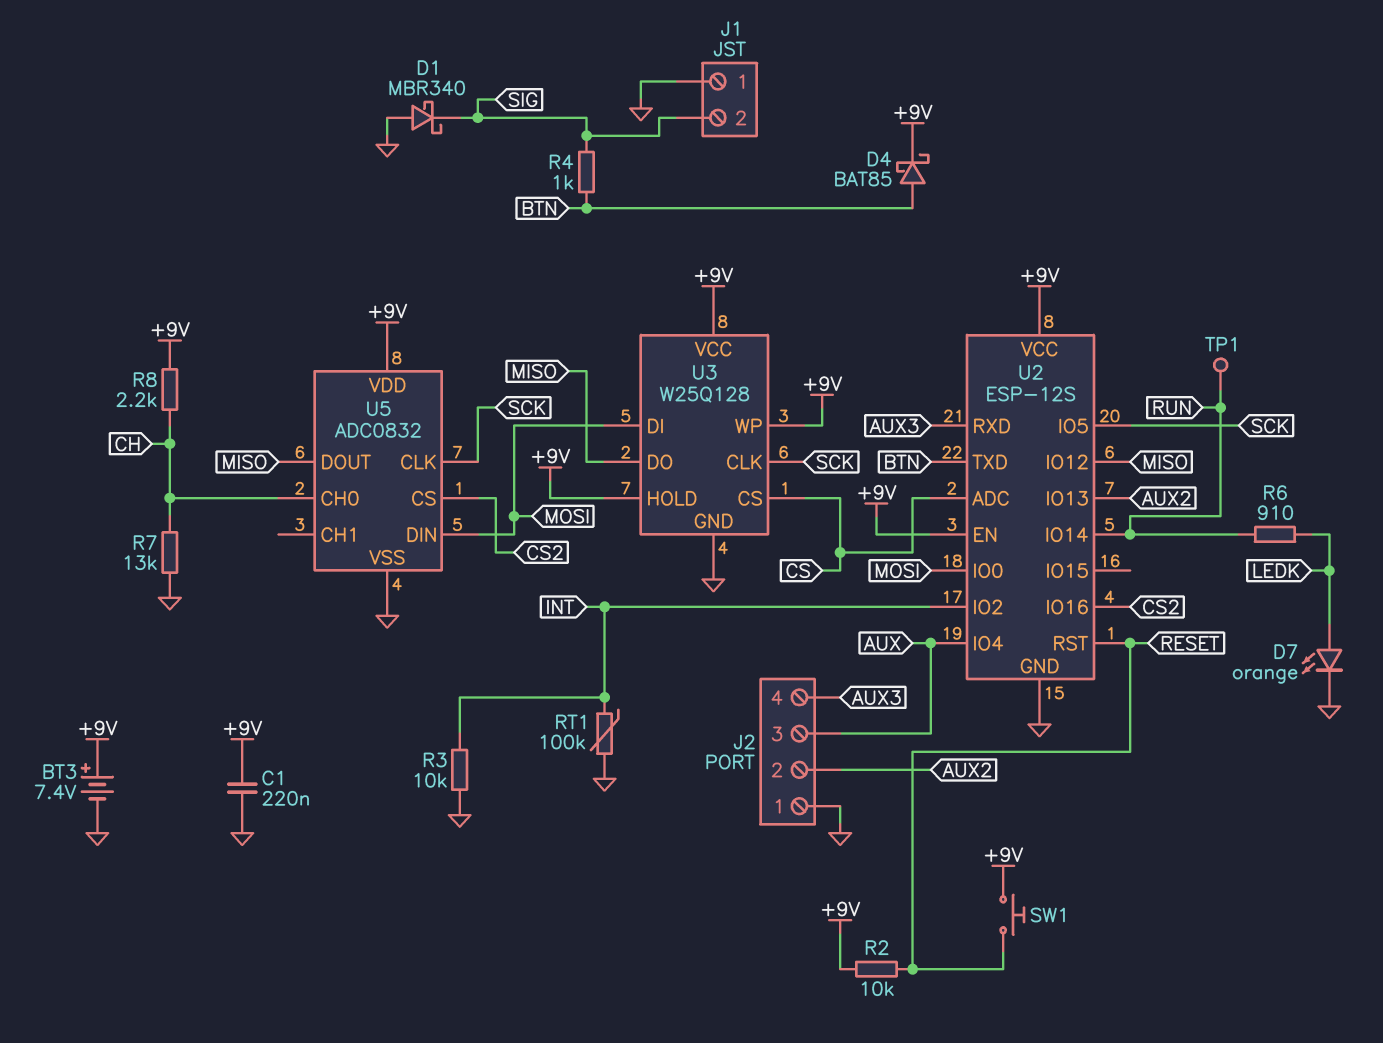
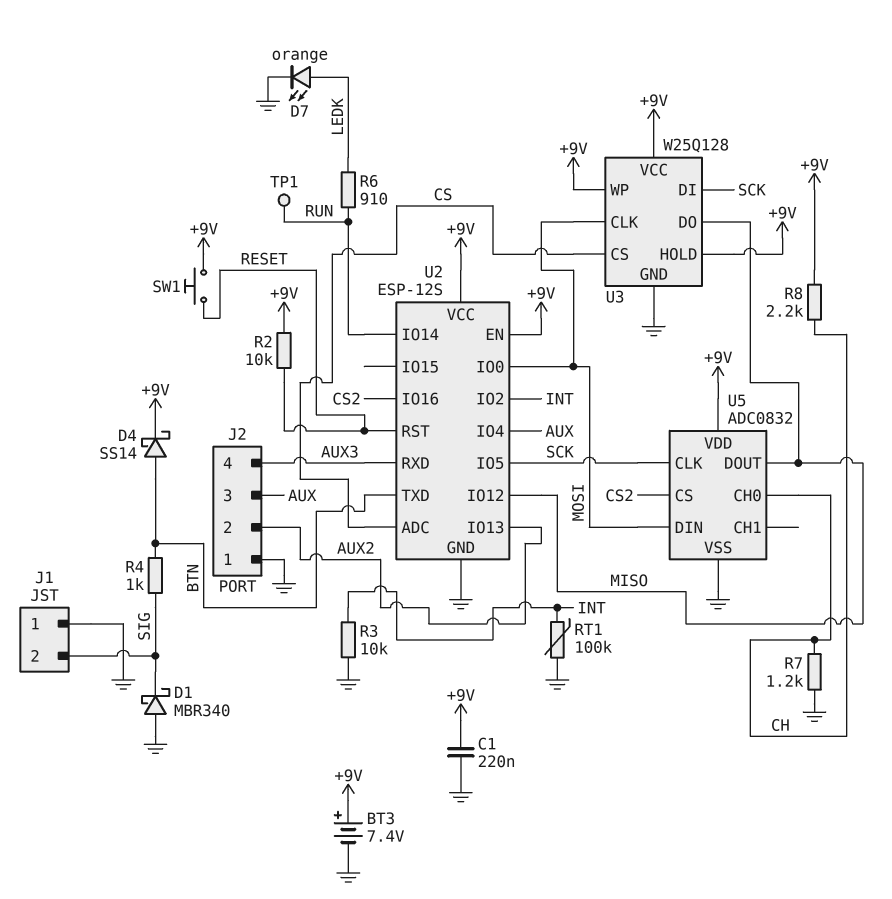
D4: schottky BAT85 (A BTN, K +9V) -> schottky SS14 (A BTN, K +9V)
R7: 13k (CH, GND) -> 1.2k (CH, GND)
U3 pin CLK: SCK -> MOSI
U3 pin DI: MOSI -> SCK

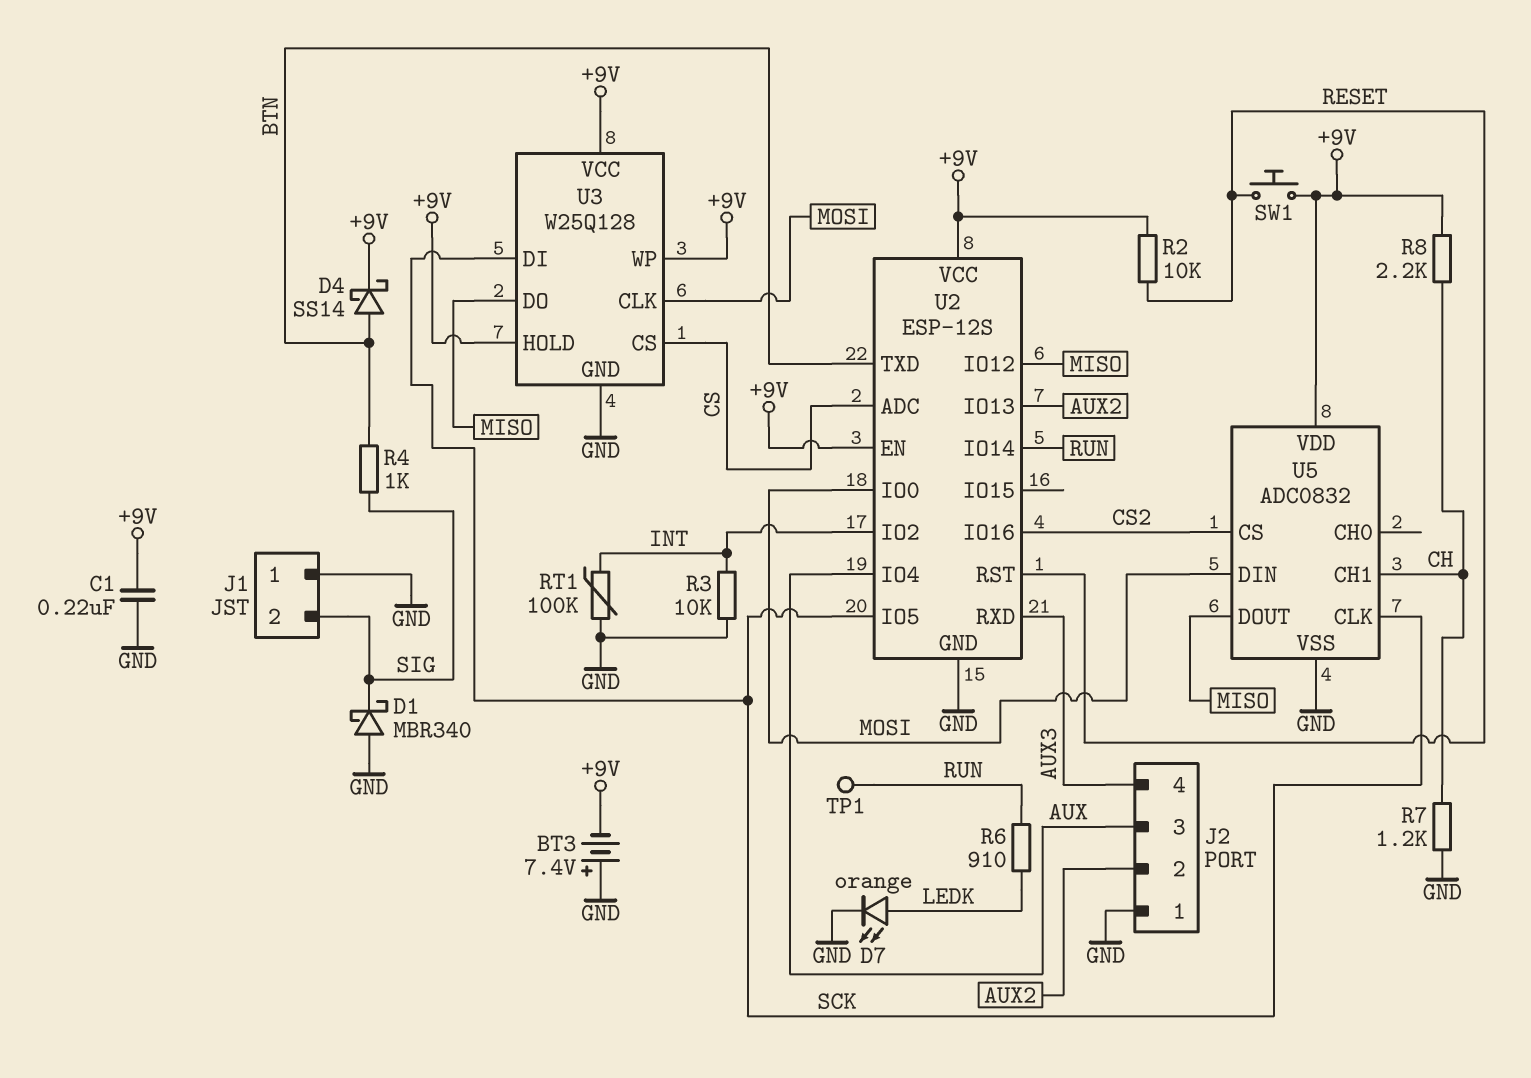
BT3: 7.4V (plus +9V, minus GND) -> 7.4V (plus GND, minus +9V)
U5 pin CH0: CH -> none
U5 pin CH1: none -> CH

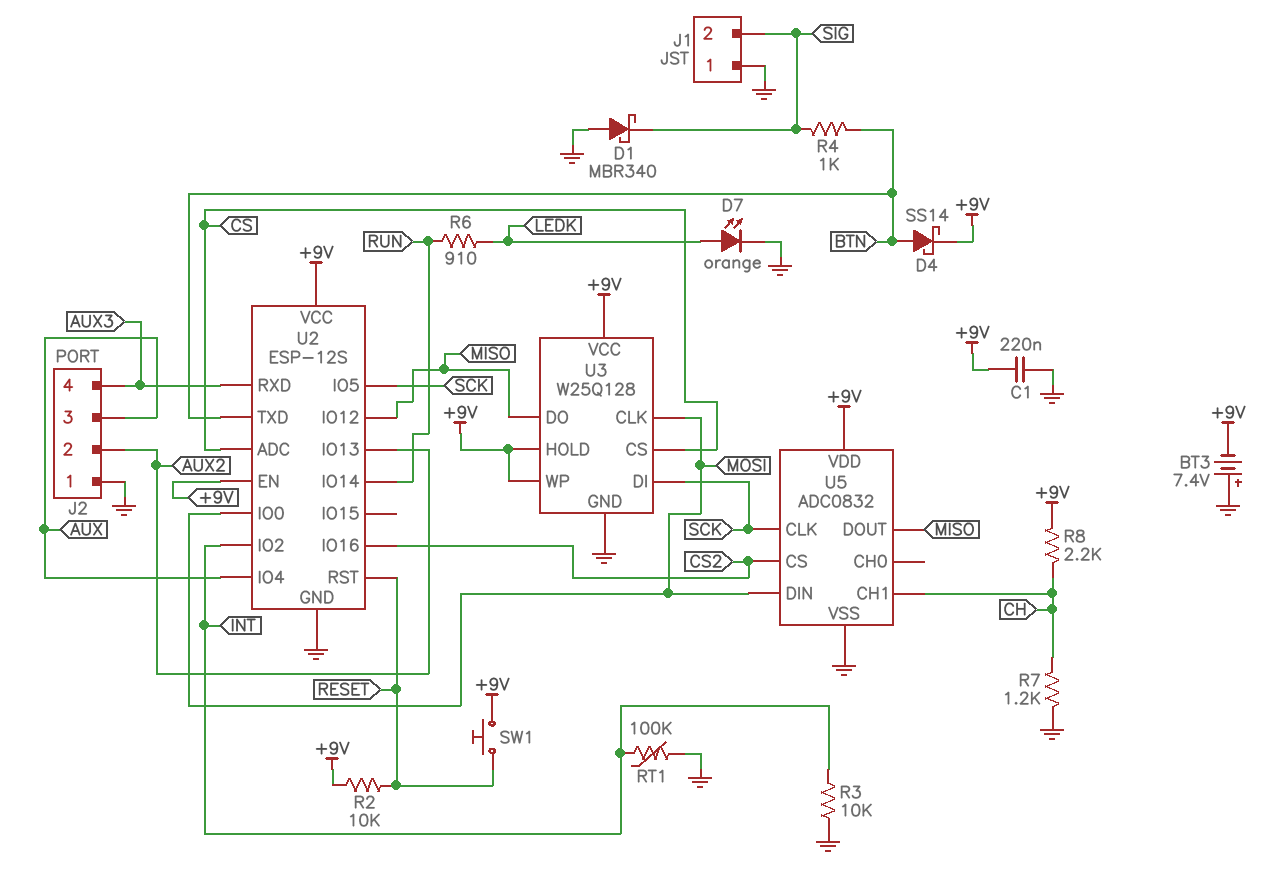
TP1: test point (RUN) -> none

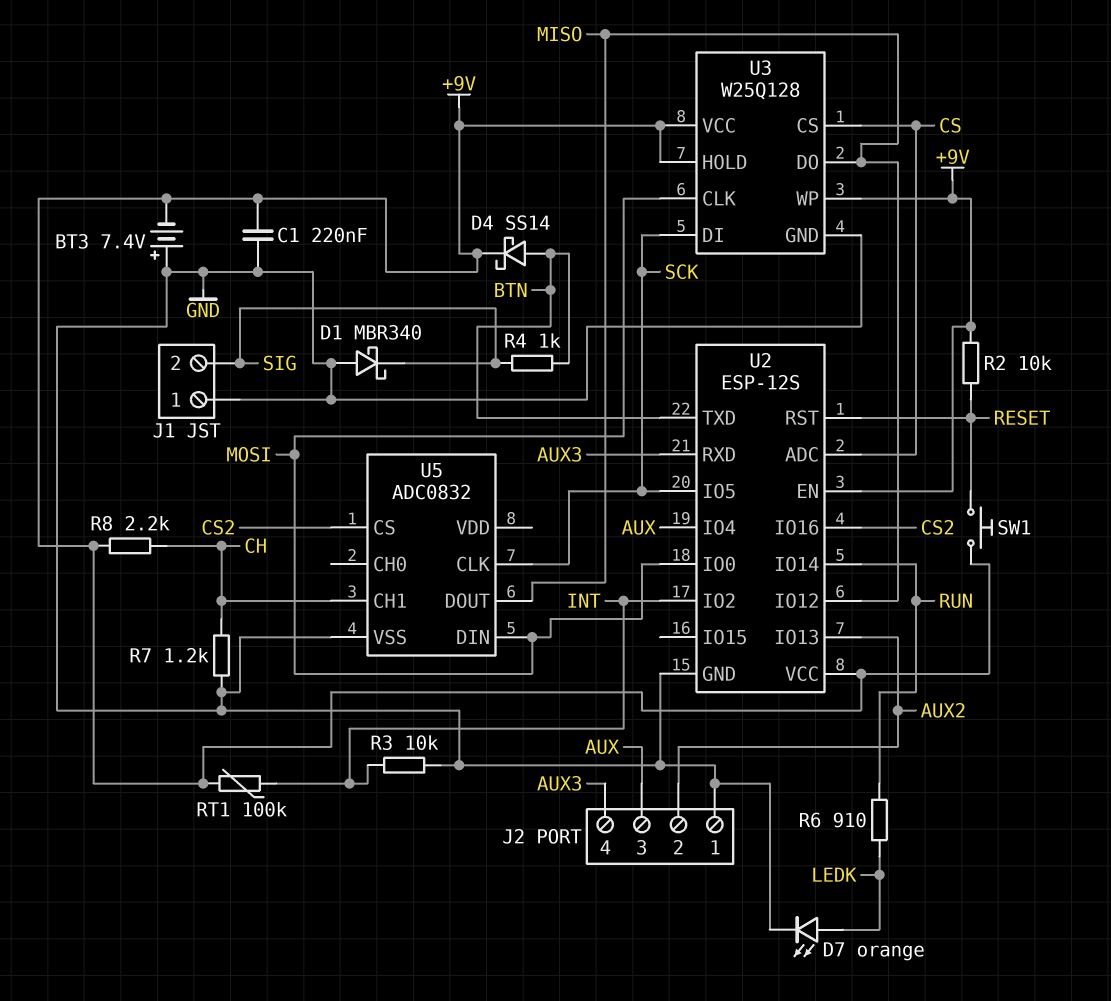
RT1: 100k (GND, INT) -> 100k (+9V, INT)
U5 pin VDD: +9V -> none

